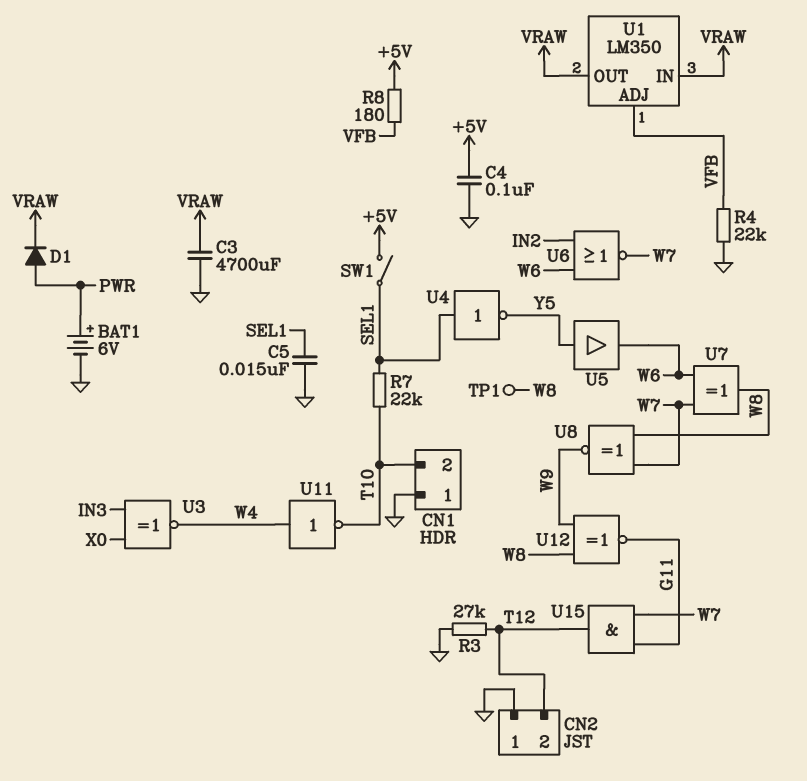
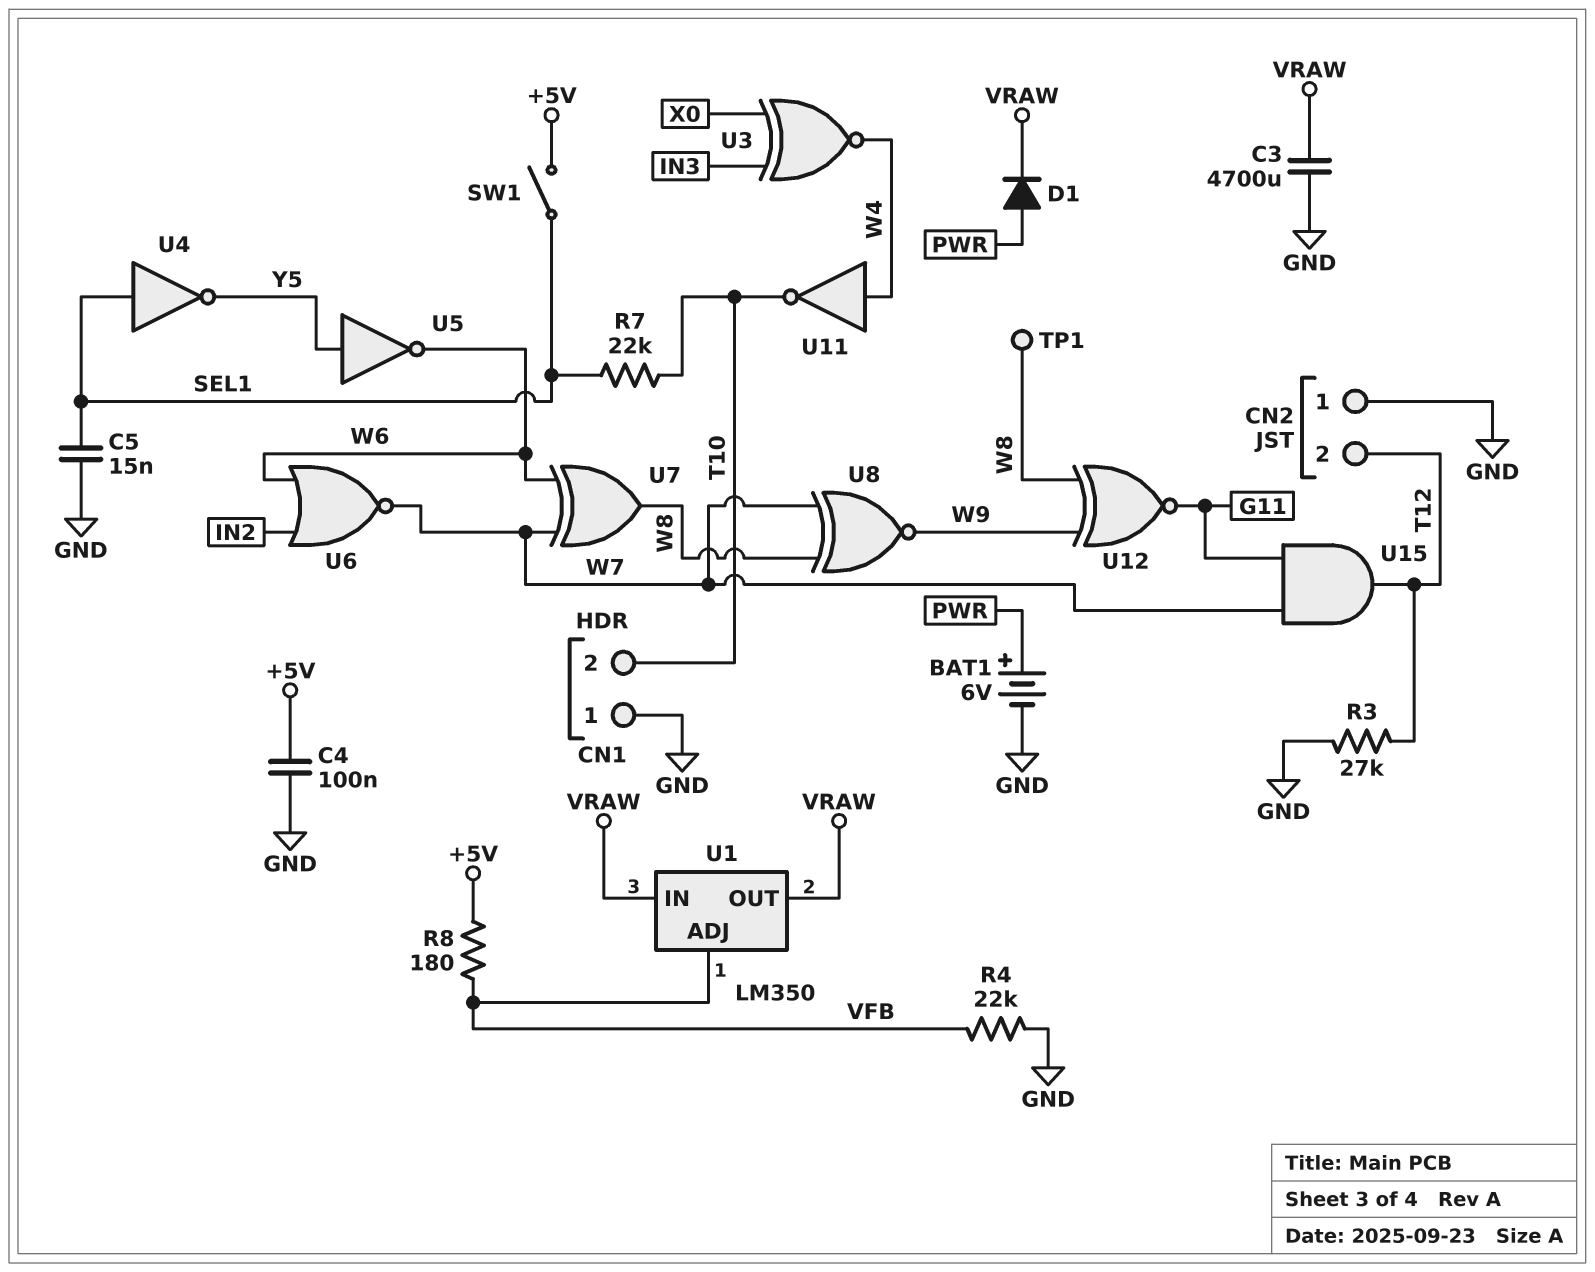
U5: buffer (in Y5, out W6) -> NOT (in Y5, out W6)

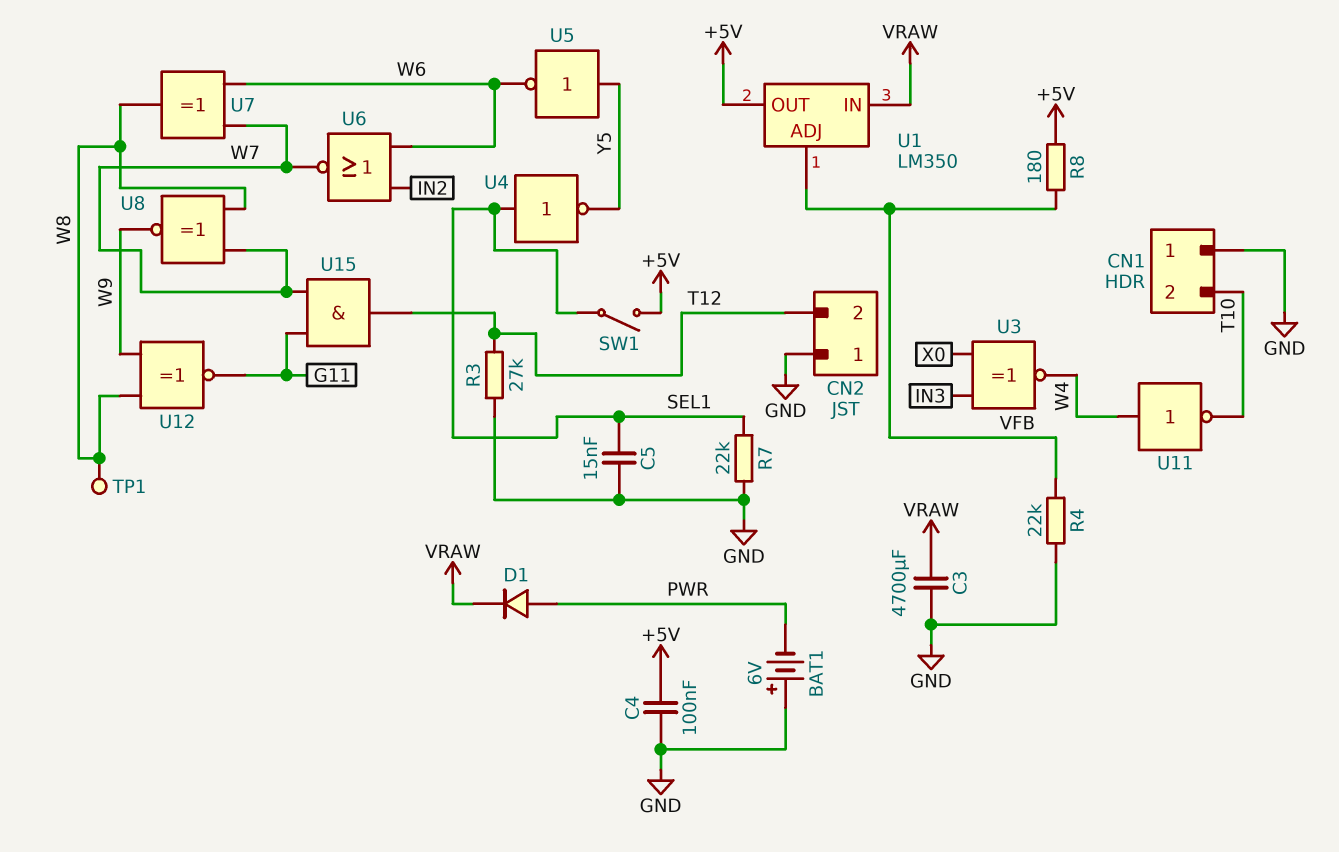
BAT1: 6V (plus PWR, minus GND) -> 6V (plus GND, minus PWR)
R7: 22k (SEL1, T10) -> 22k (GND, SEL1)
U1 pin OUT: VRAW -> +5V

